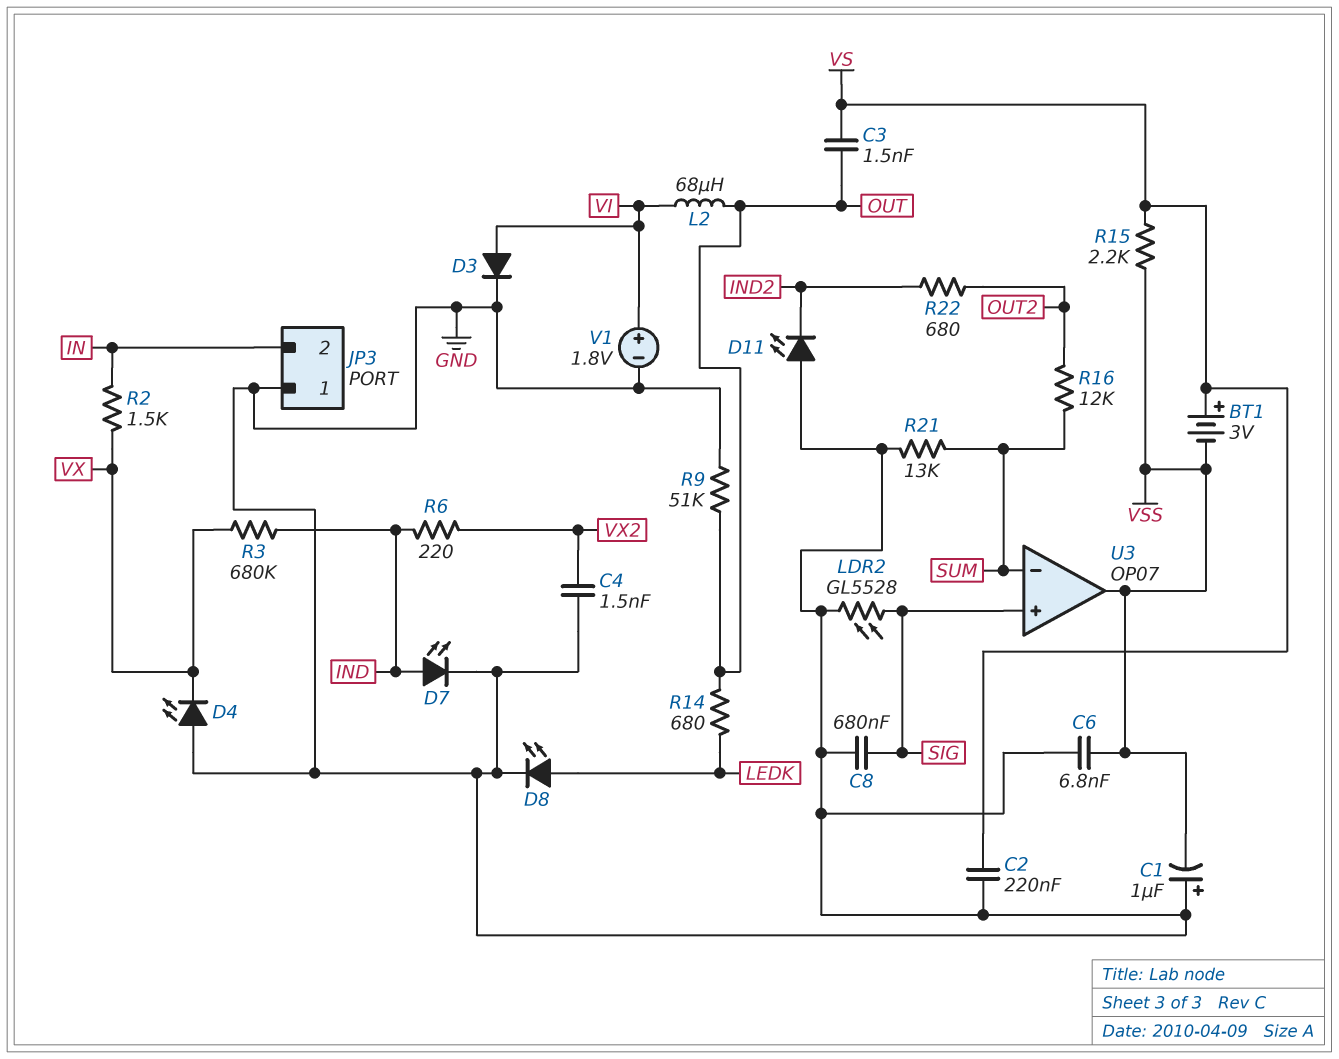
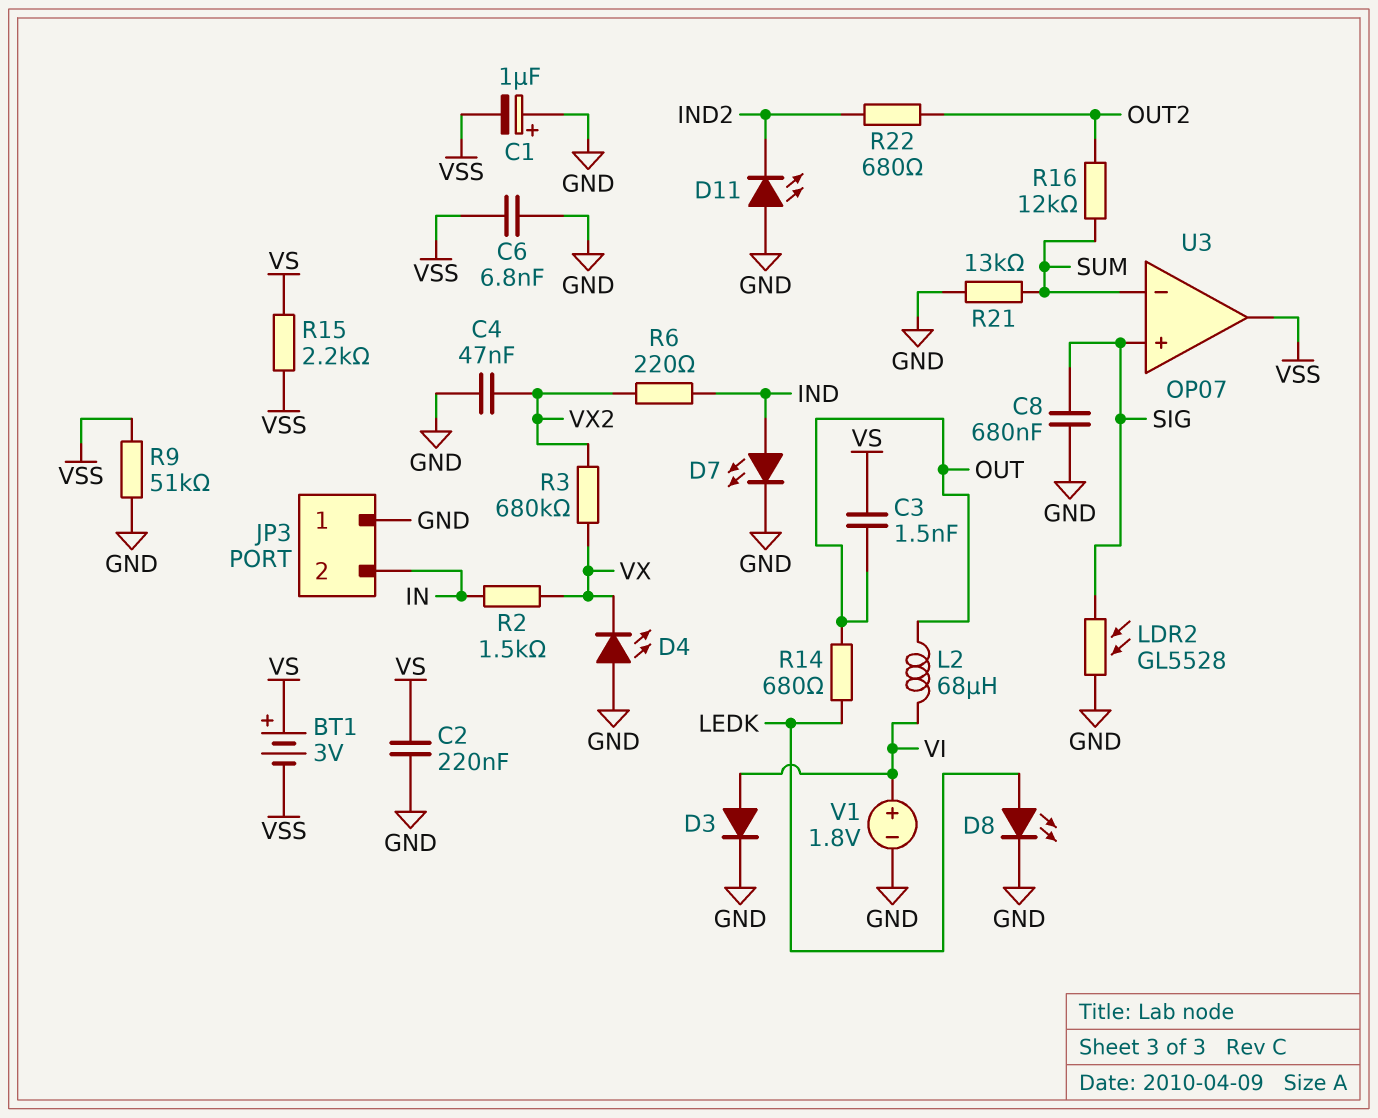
C4: 1.5nF (GND, VX2) -> 47nF (GND, VX2)
R3: 680k (IND, VX) -> 680k (VX, VX2)
R9: 51k (GND, OUT) -> 51k (GND, VSS)

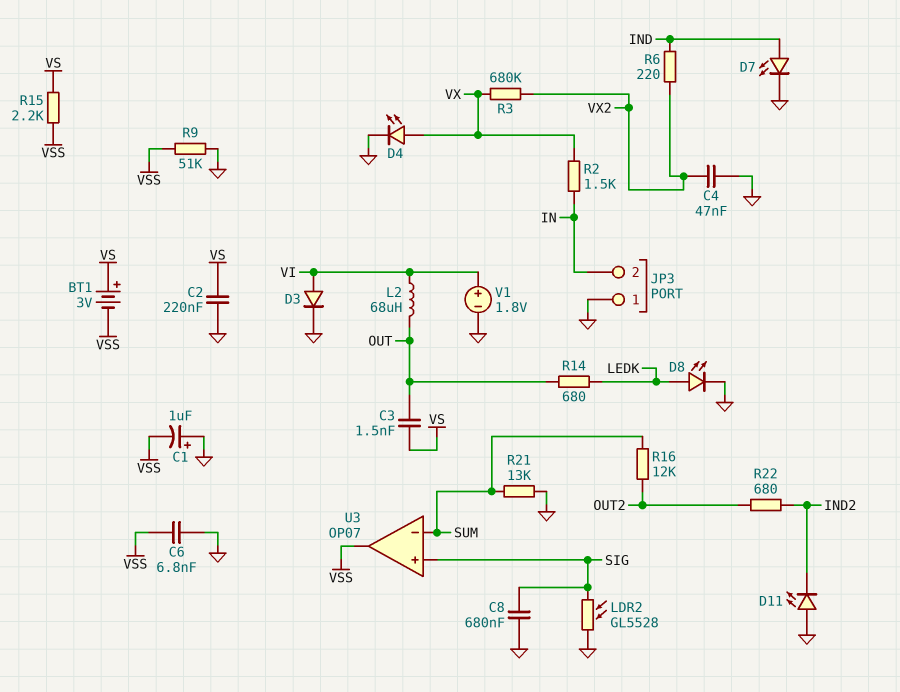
D4: LED (A GND, K VX) -> LED (A VX, K GND)

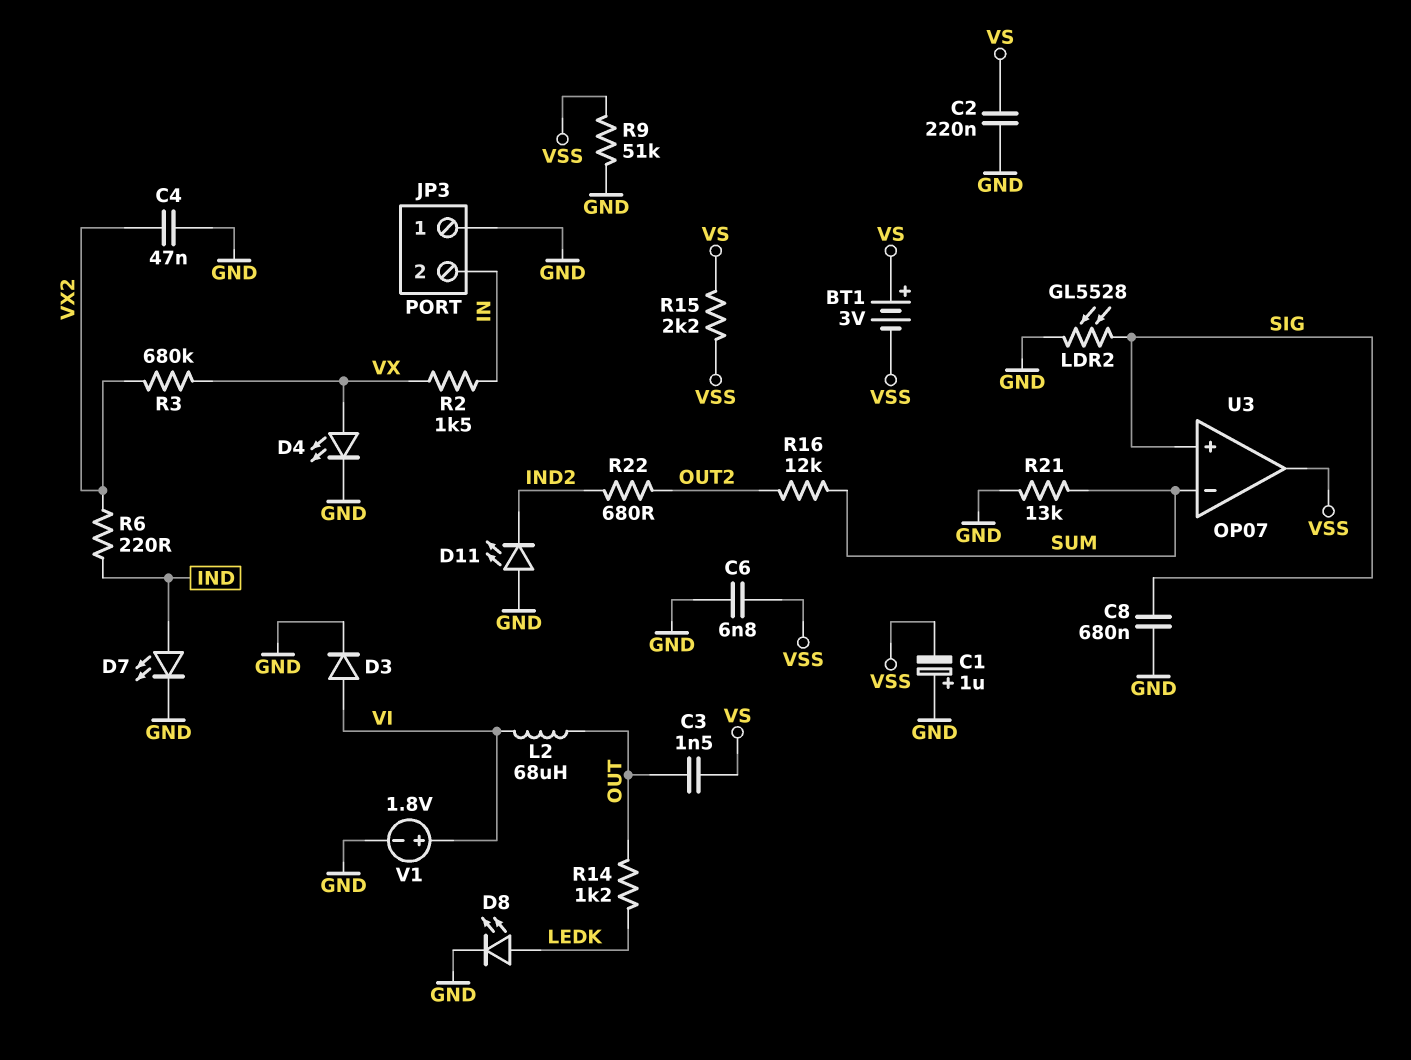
R14: 680 (LEDK, OUT) -> 1.2k (LEDK, OUT)

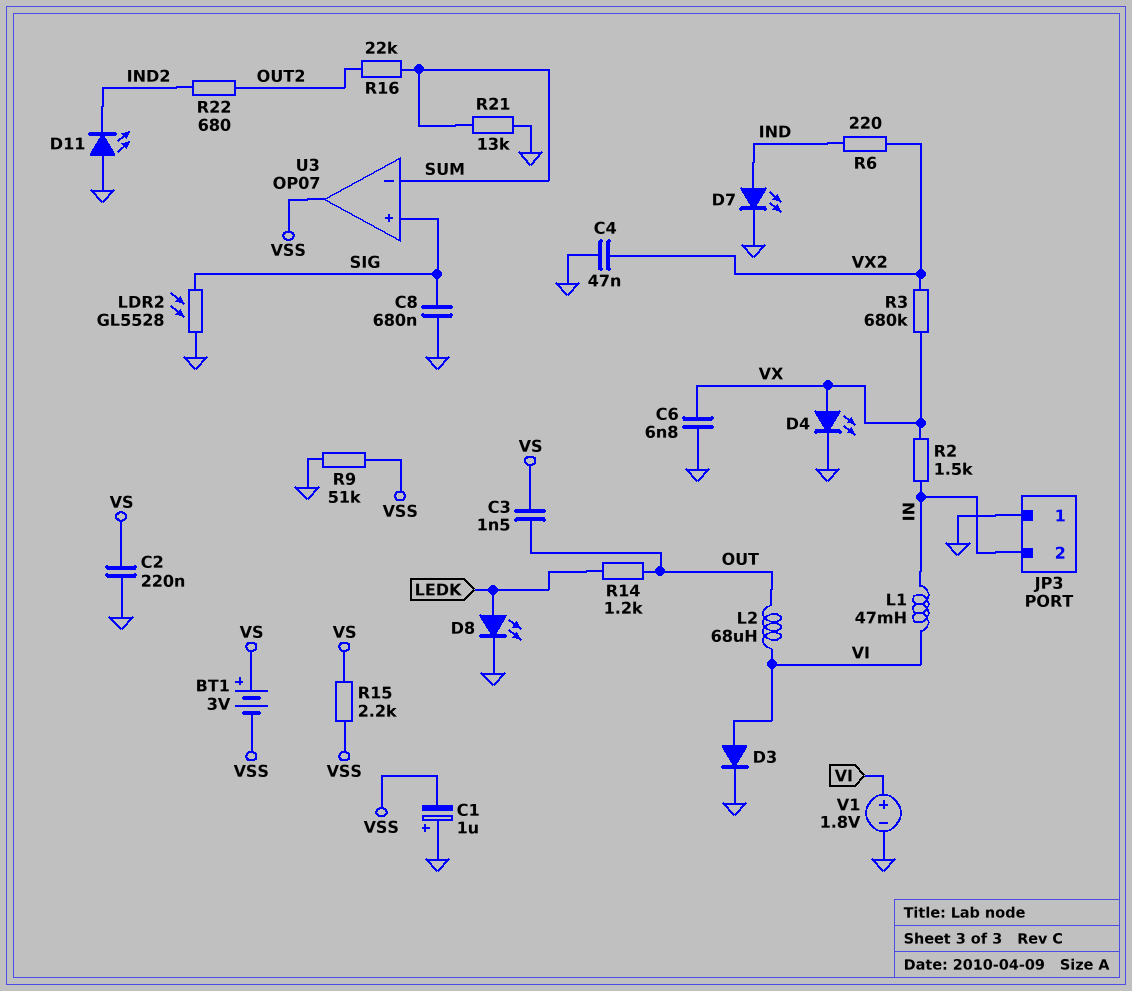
C6: 6.8nF (GND, VSS) -> 6.8nF (GND, VX)
L1: none -> 47mH (IN, VI)
R16: 12k (OUT2, SUM) -> 22k (OUT2, SUM)

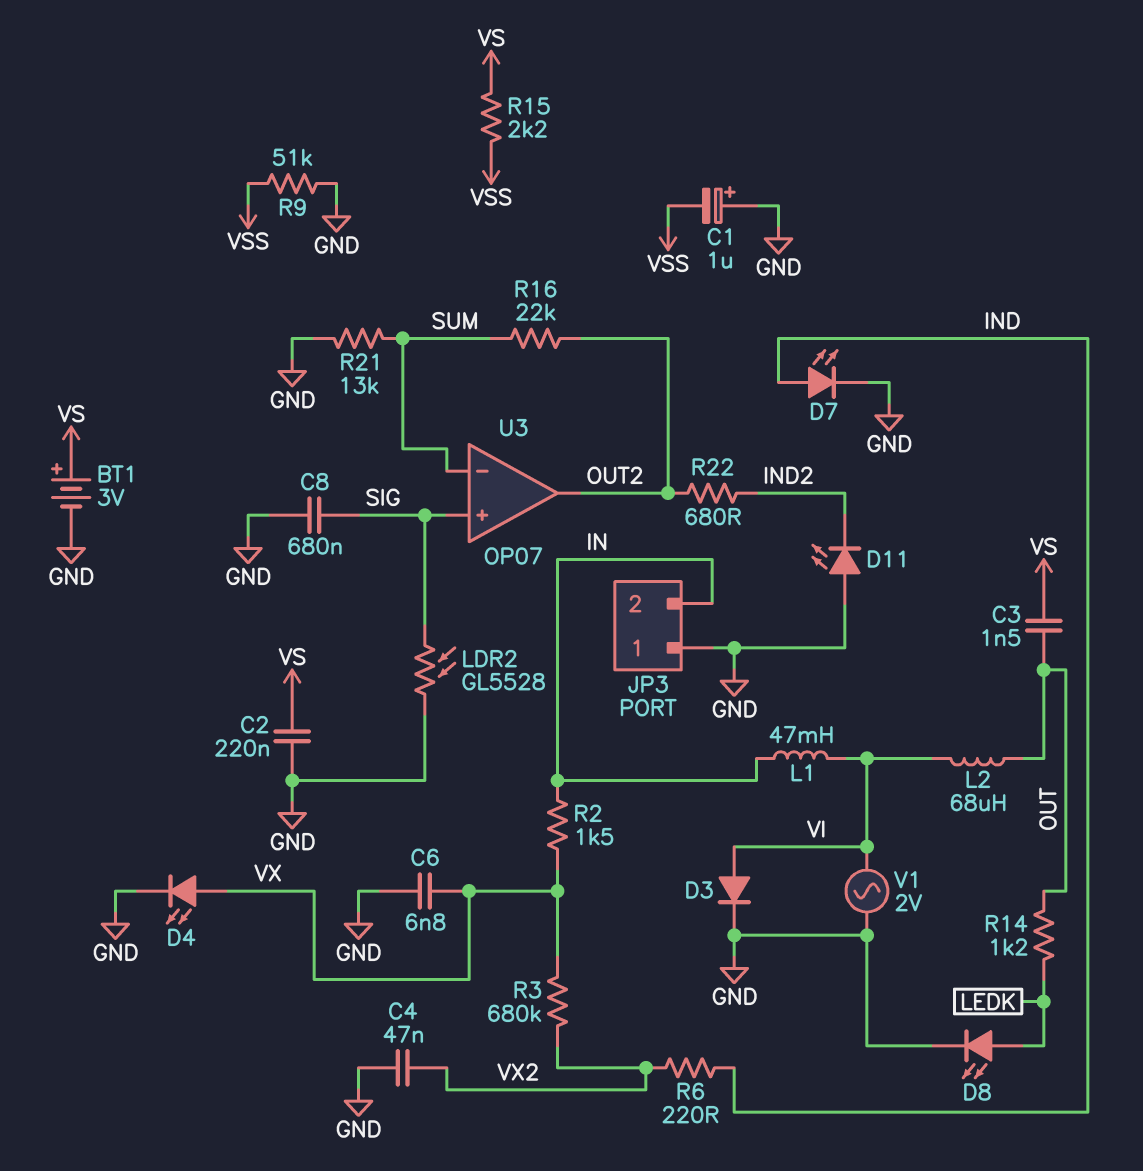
BT1: 3V (plus VS, minus VSS) -> 3V (plus VS, minus GND)
U3 pin out: VSS -> OUT2
V1: 1.8V (plus VI, minus GND) -> AC 2V (GND, VI)

